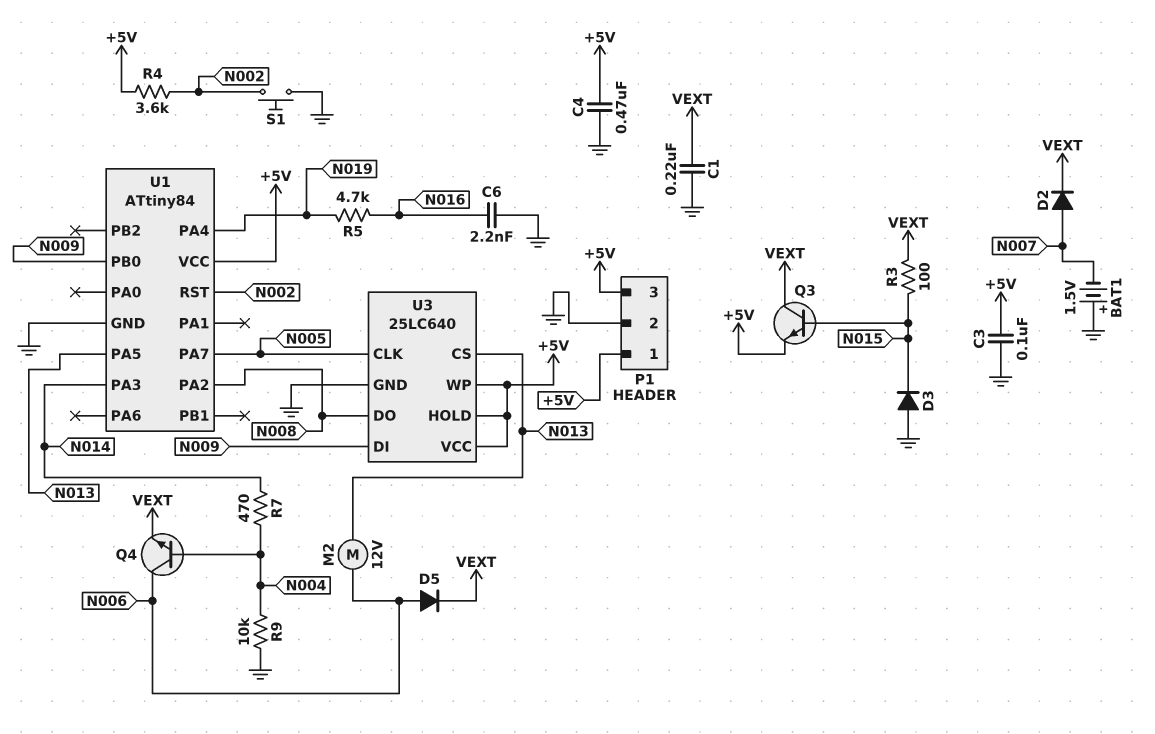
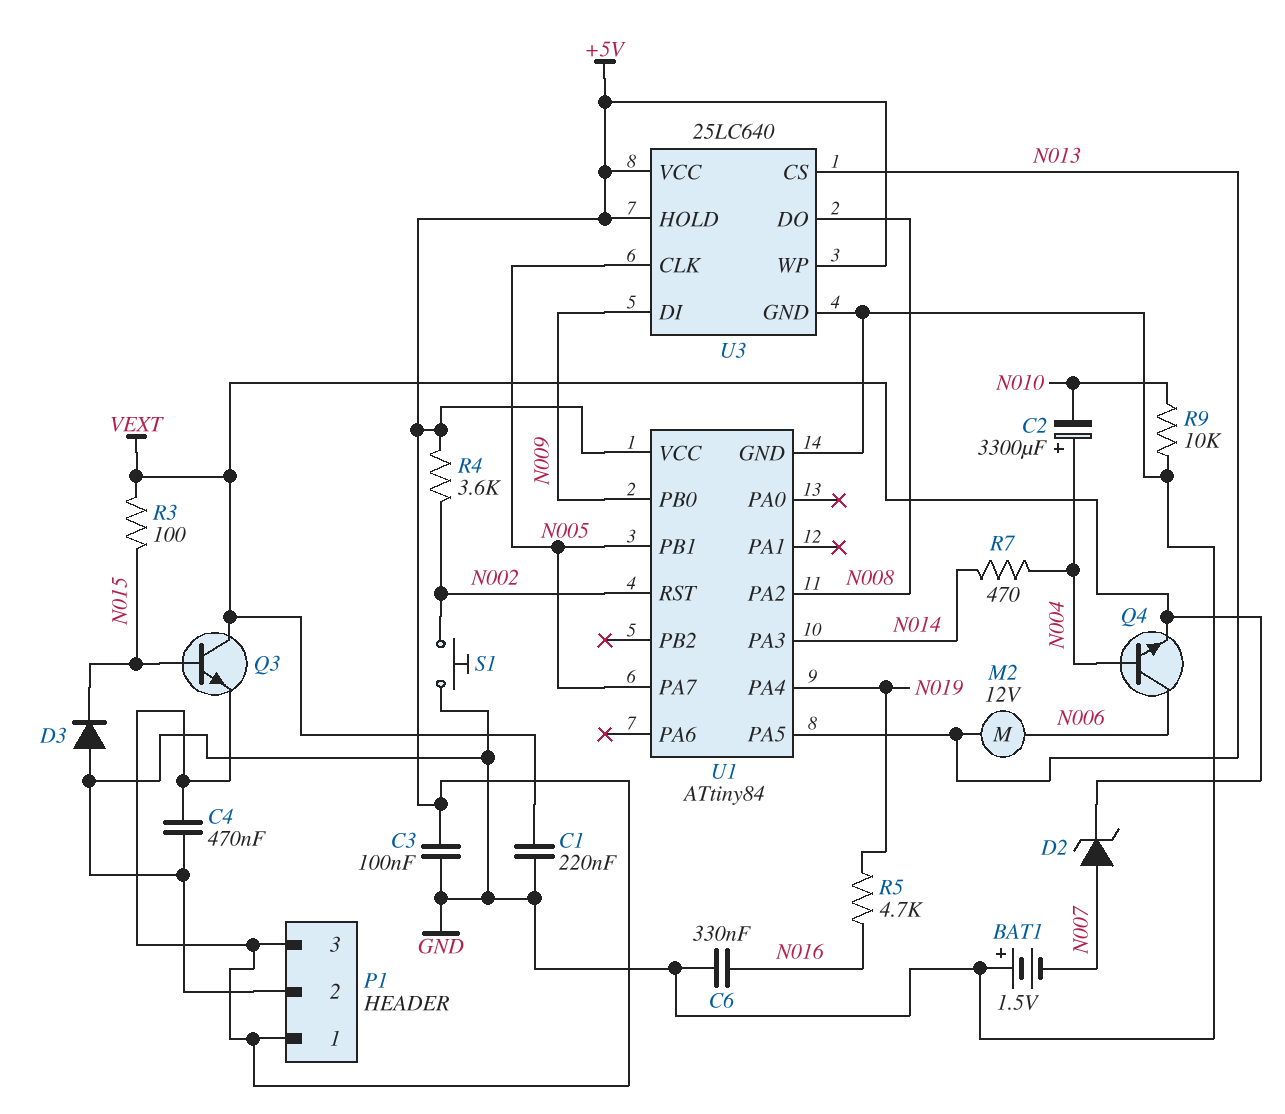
C2: none -> 3300uF (plus N004, minus N010)
C6: 2.2nF (GND, N016) -> 330nF (GND, N016)
D2: diode (A N007, K VEXT) -> zener (A N007, K VEXT)
D5: diode (A N006, K VEXT) -> none
R9: 10k (GND, N004) -> 10k (GND, N010)
U1 pin PB1: none -> N005

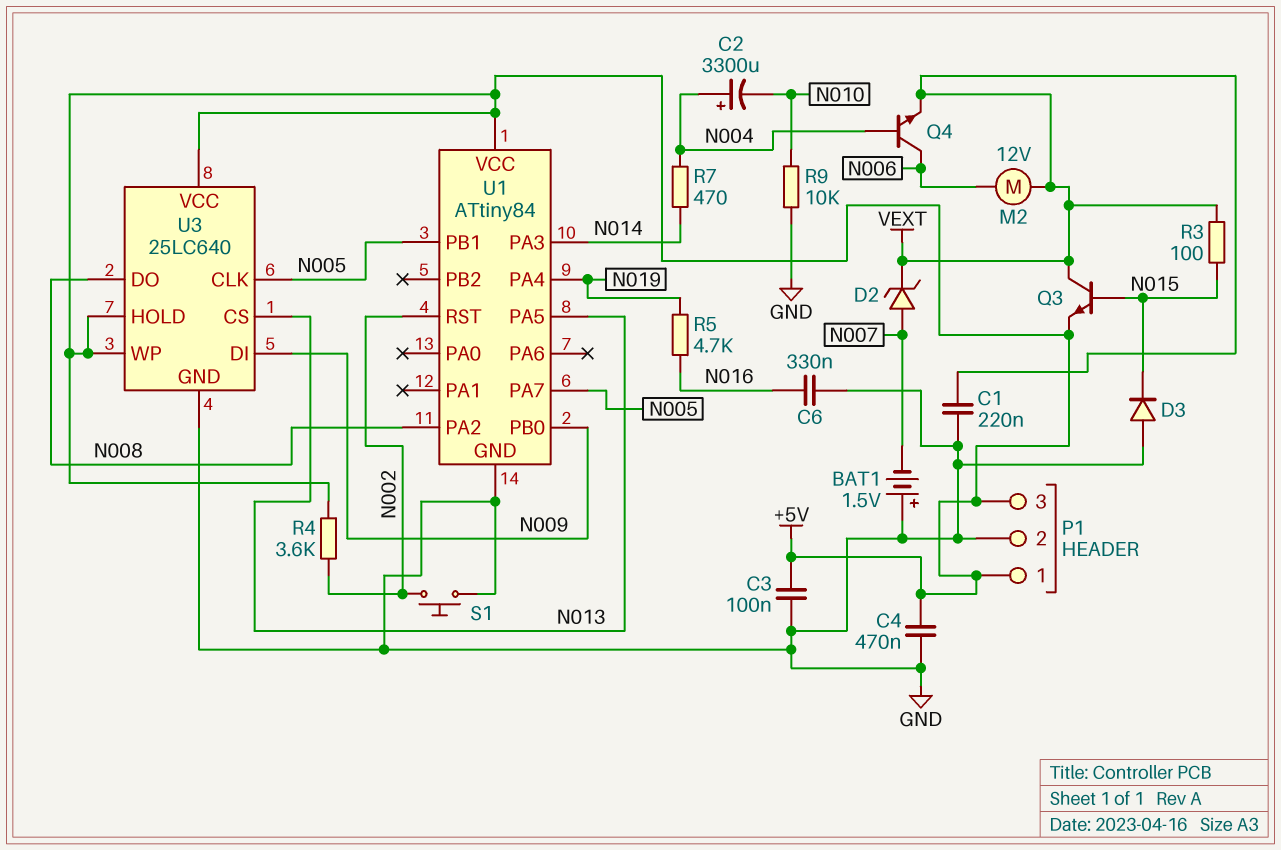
M2: motor 12V (N006, N013) -> motor 12V (N006, VEXT)

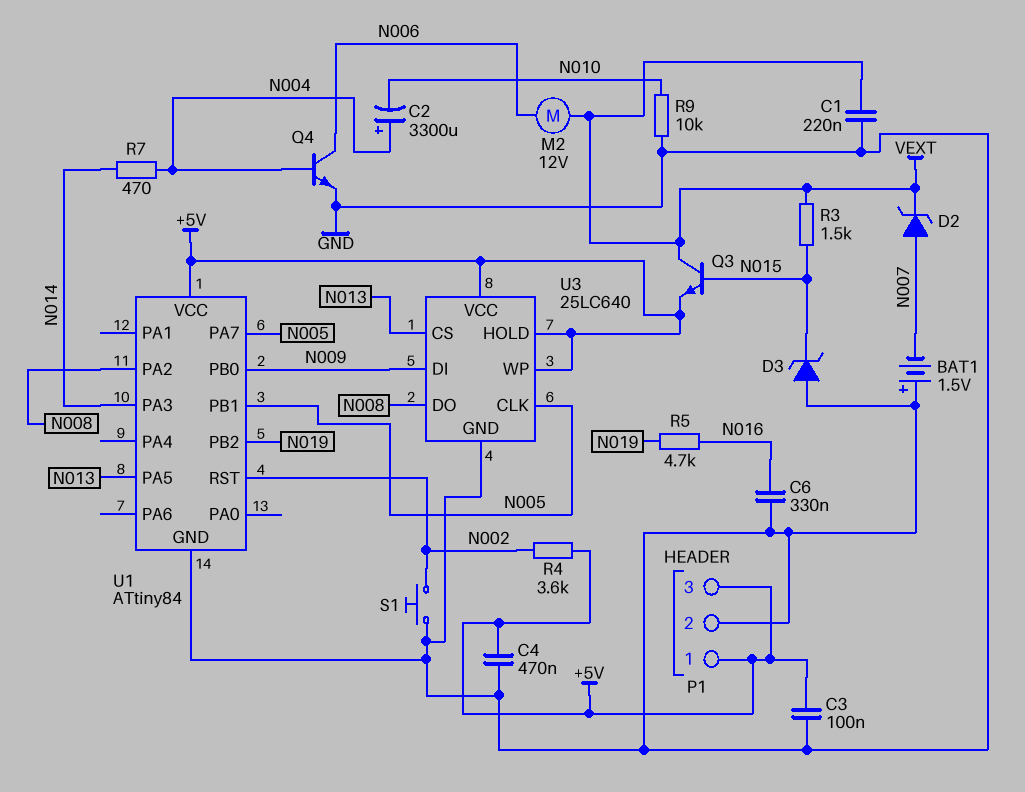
D3: diode (A GND, K N015) -> zener (A GND, K N015)
Q4: NPN (B N004, C N006, E VEXT) -> NPN (B N004, C N006, E GND)
R3: 100 (N015, VEXT) -> 1.5k (N015, VEXT)
U1 pin PA4: N019 -> none
U1 pin PB2: none -> N019

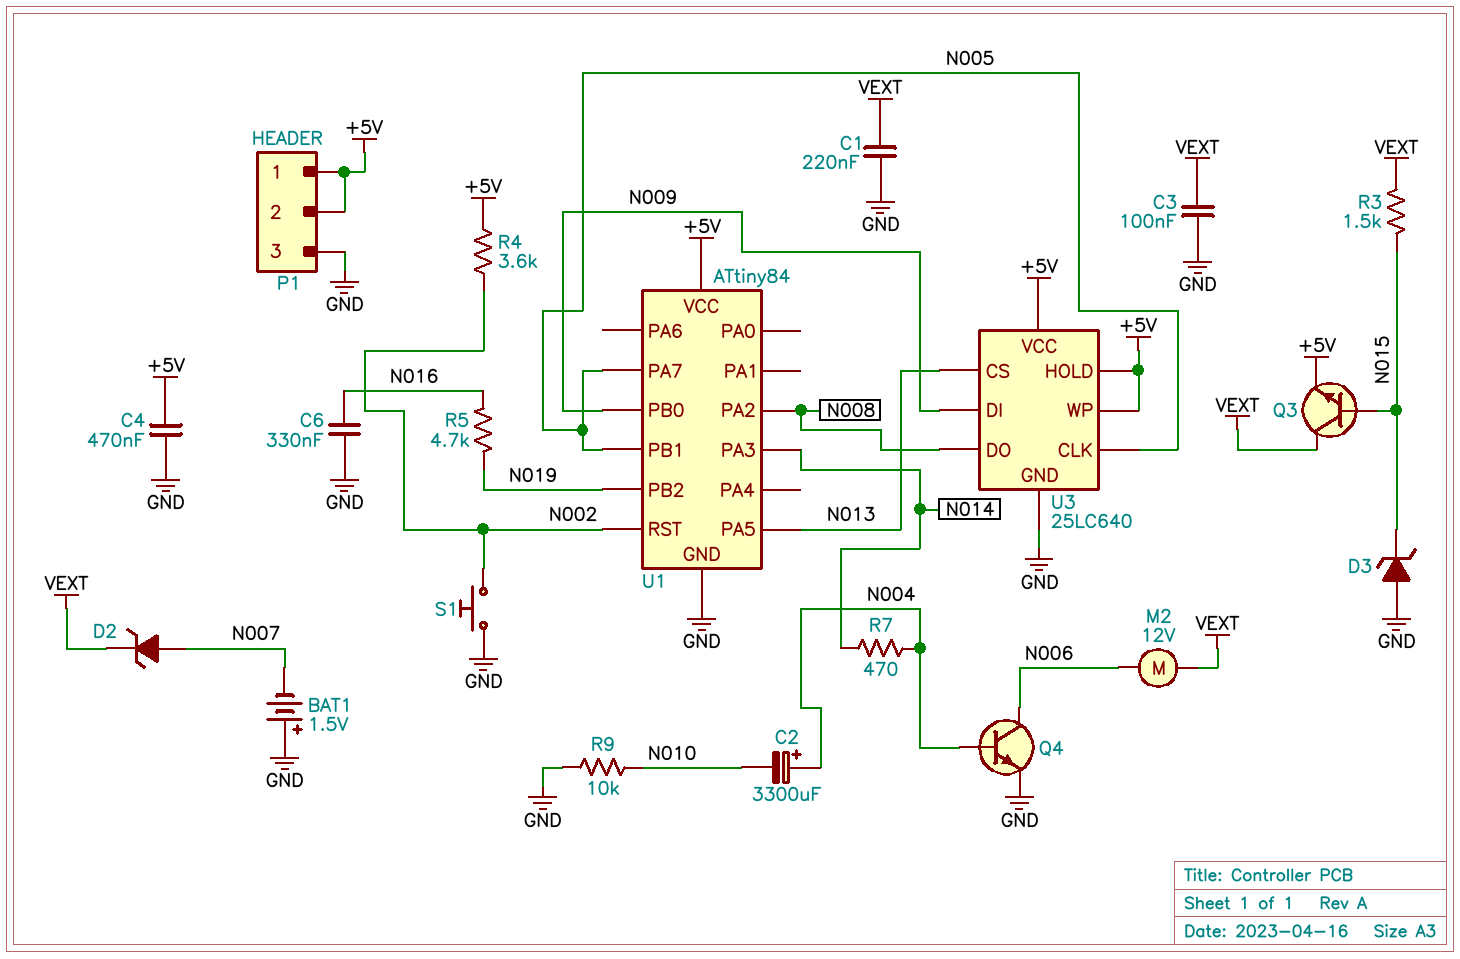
C3: 100nF (+5V, GND) -> 100nF (GND, VEXT)
P1 pin 2: GND -> +5V
P1 pin 3: +5V -> GND

